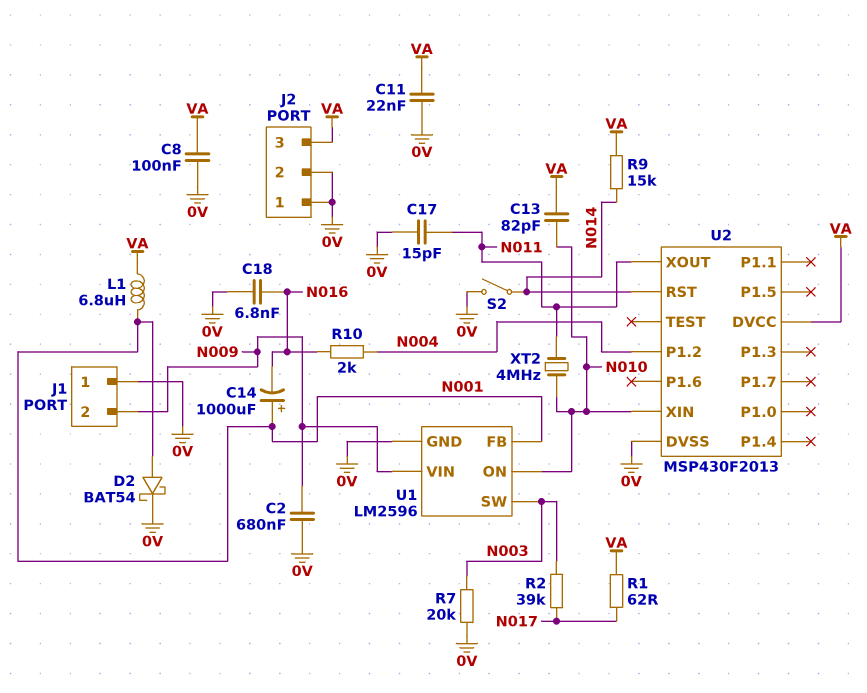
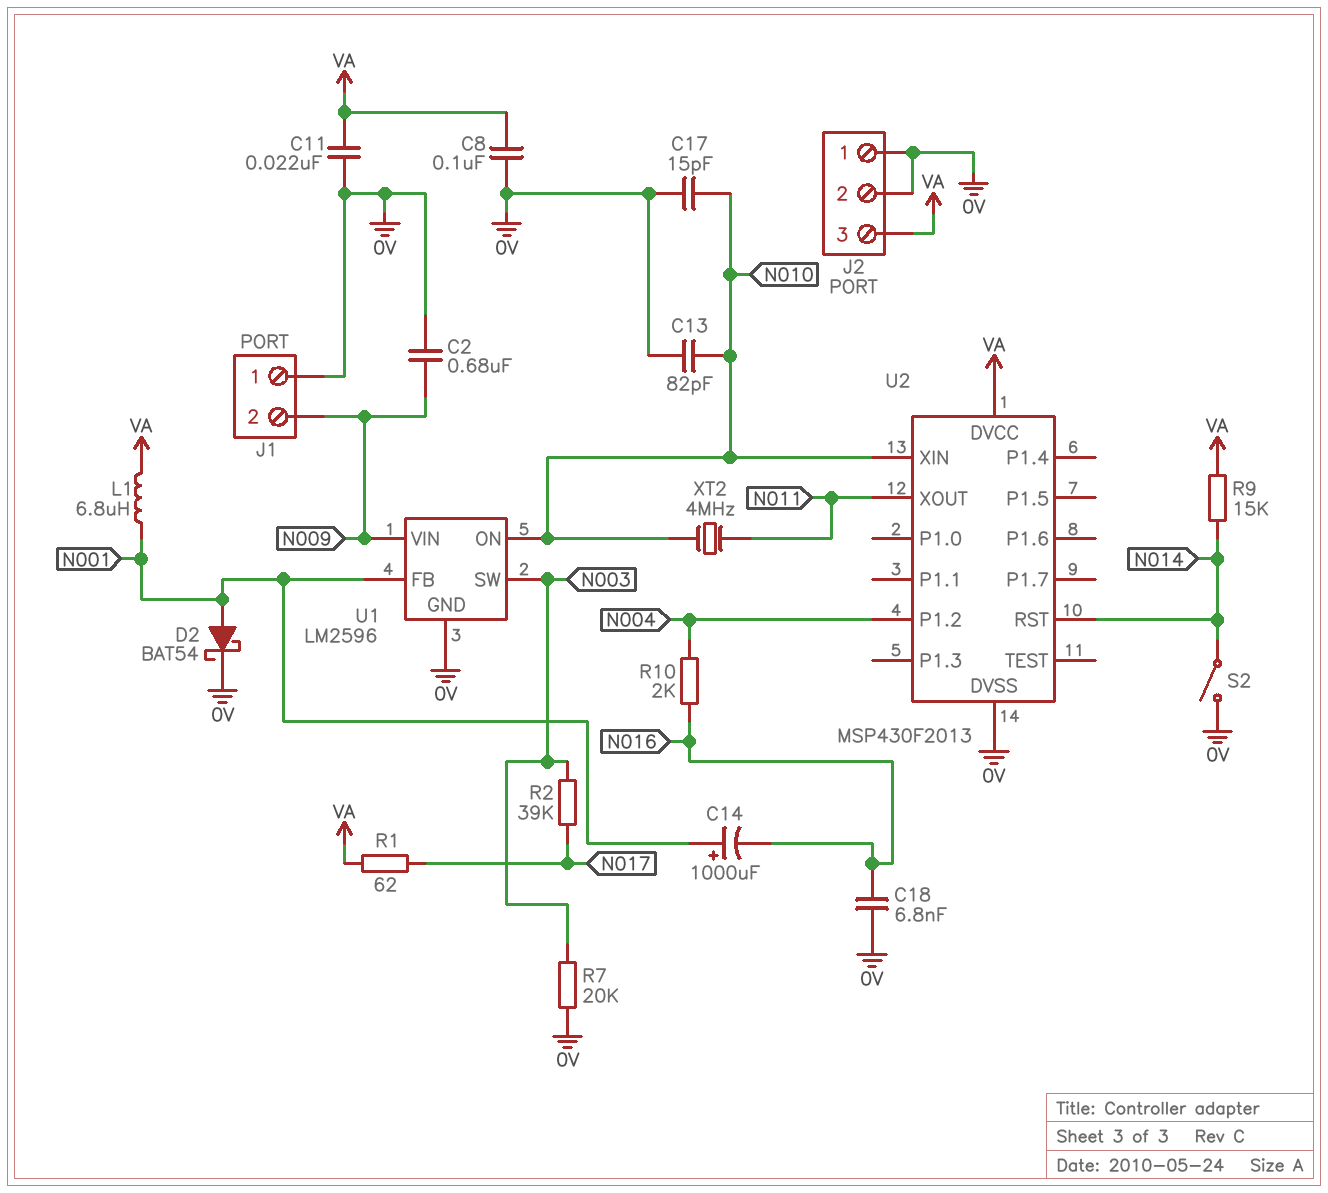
C13: 82pF (N010, VA) -> 82pF (0V, N010)
C17: 15pF (0V, N011) -> 15pF (0V, N010)

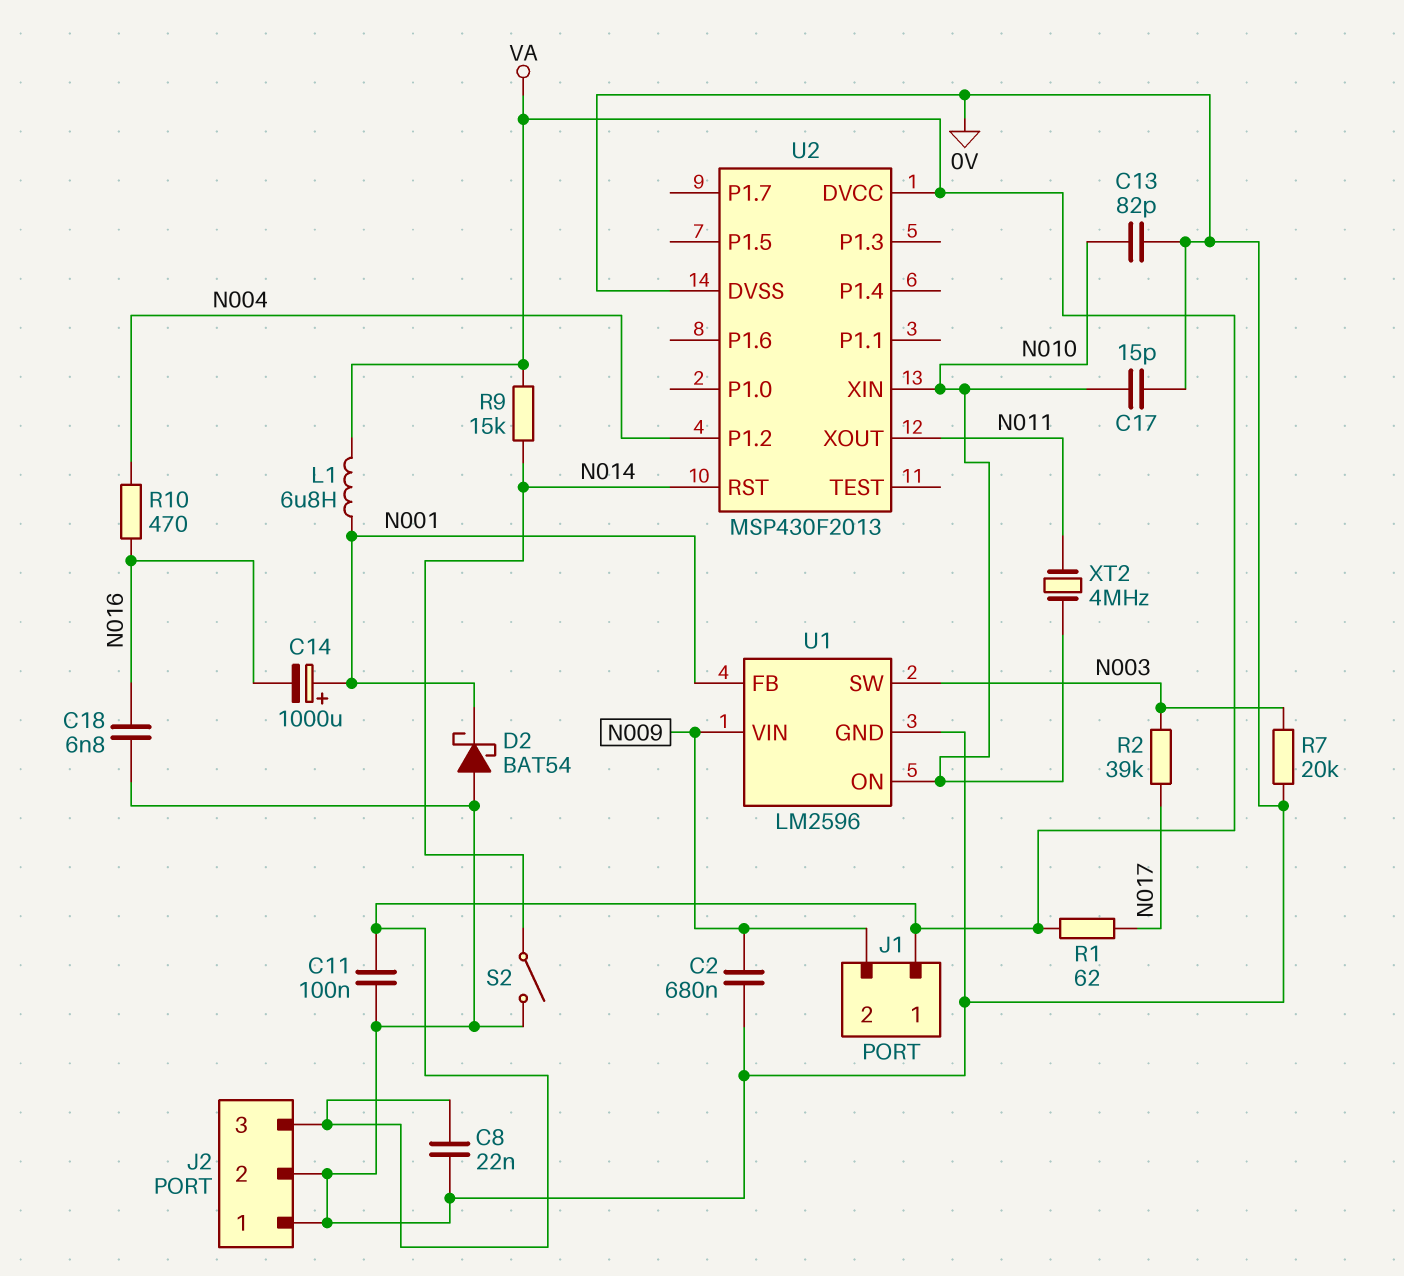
C8: 100nF (0V, VA) -> 22nF (0V, VA)
C11: 22nF (0V, VA) -> 100nF (0V, VA)
D2: schottky BAT54 (A N001, K 0V) -> schottky BAT54 (A 0V, K N001)
J1 pin 1: 0V -> VA
R10: 2k (N004, N016) -> 470 (N004, N016)

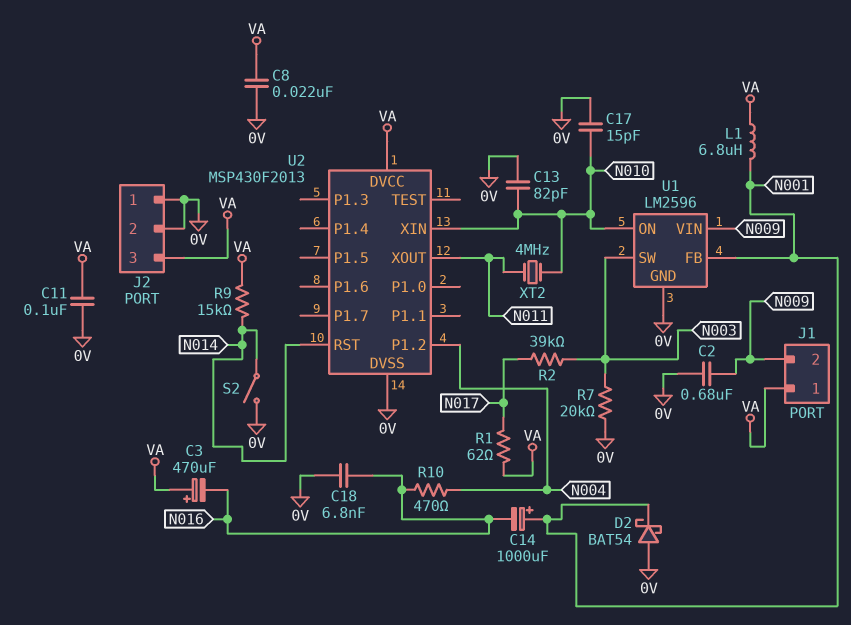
C3: none -> 470uF (plus VA, minus N016)

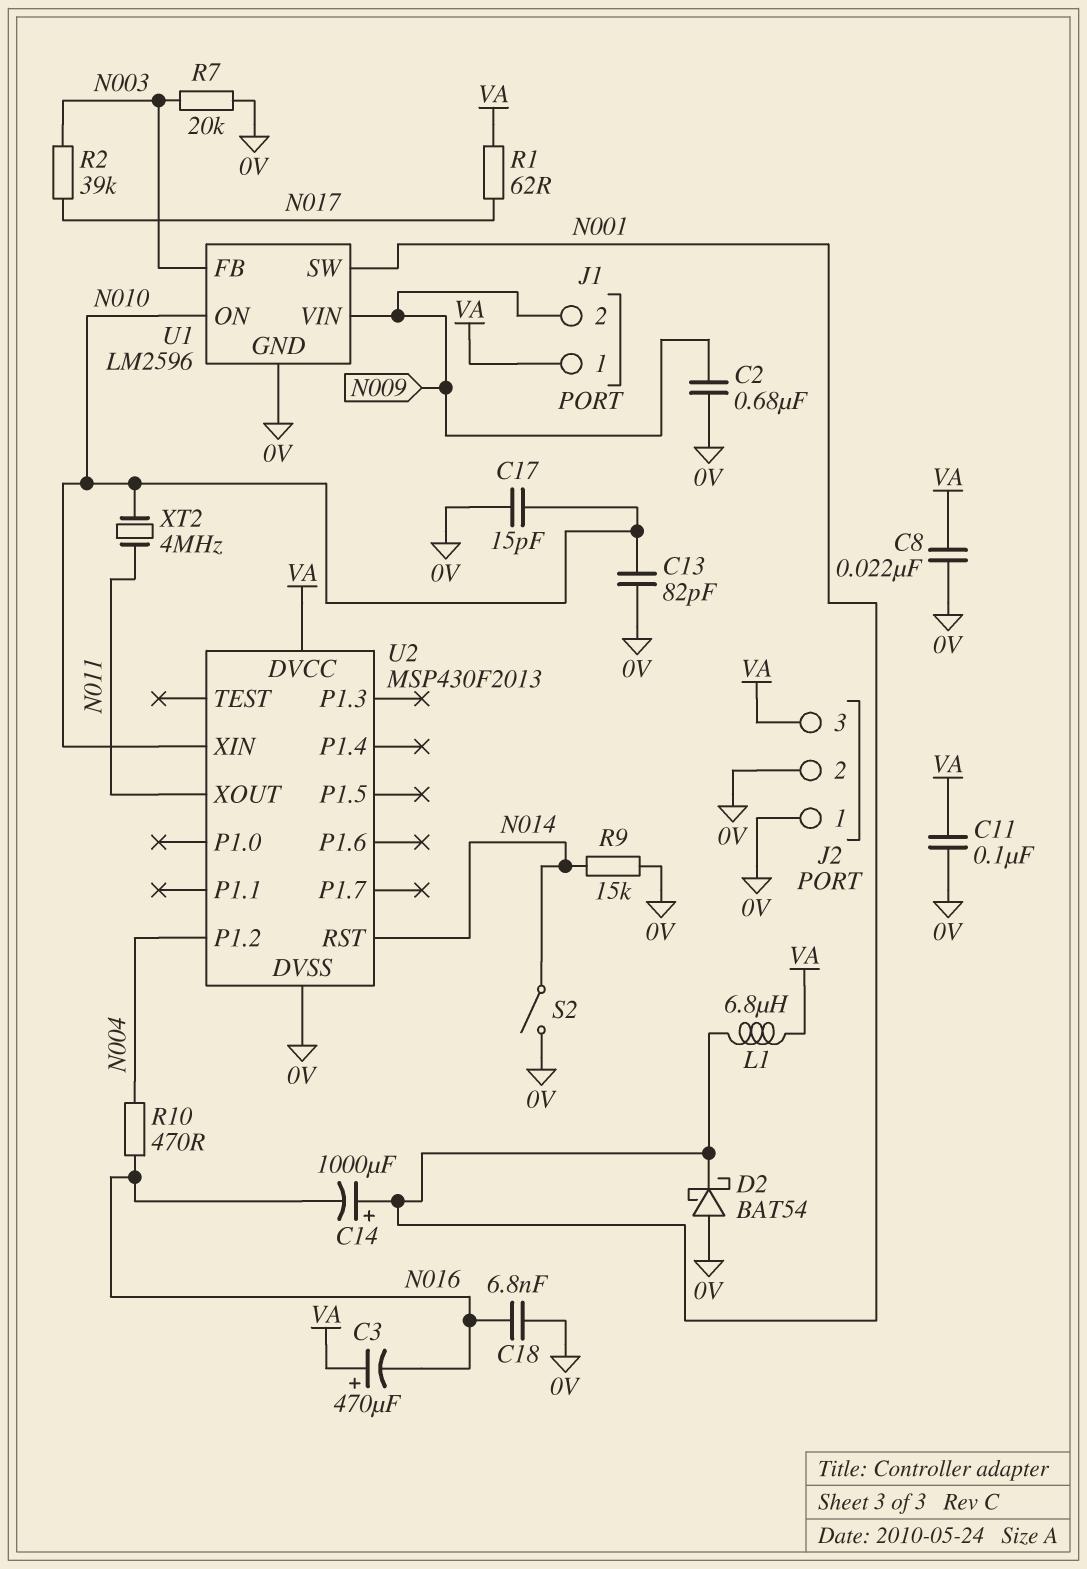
R9: 15k (N014, VA) -> 15k (0V, N014)
U1 pin FB: N001 -> N003
U1 pin SW: N003 -> N001

